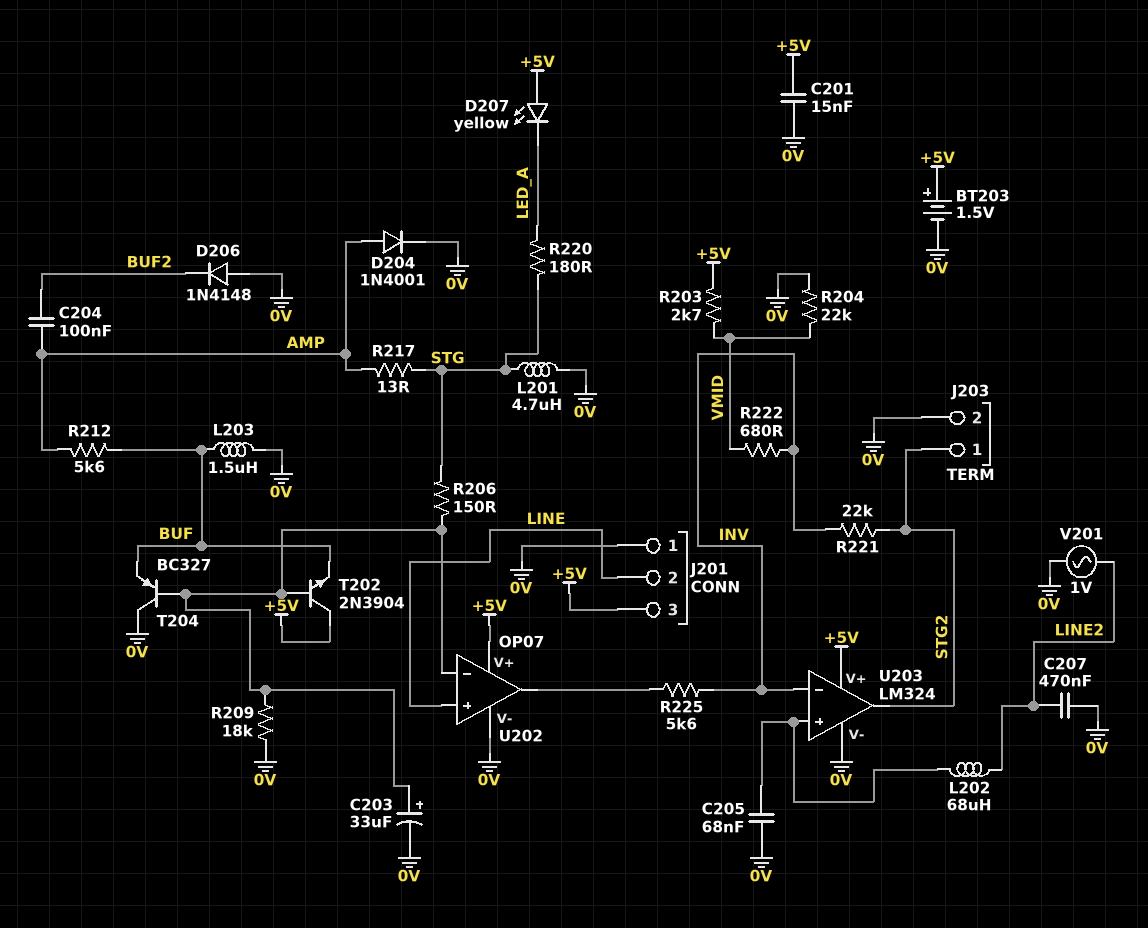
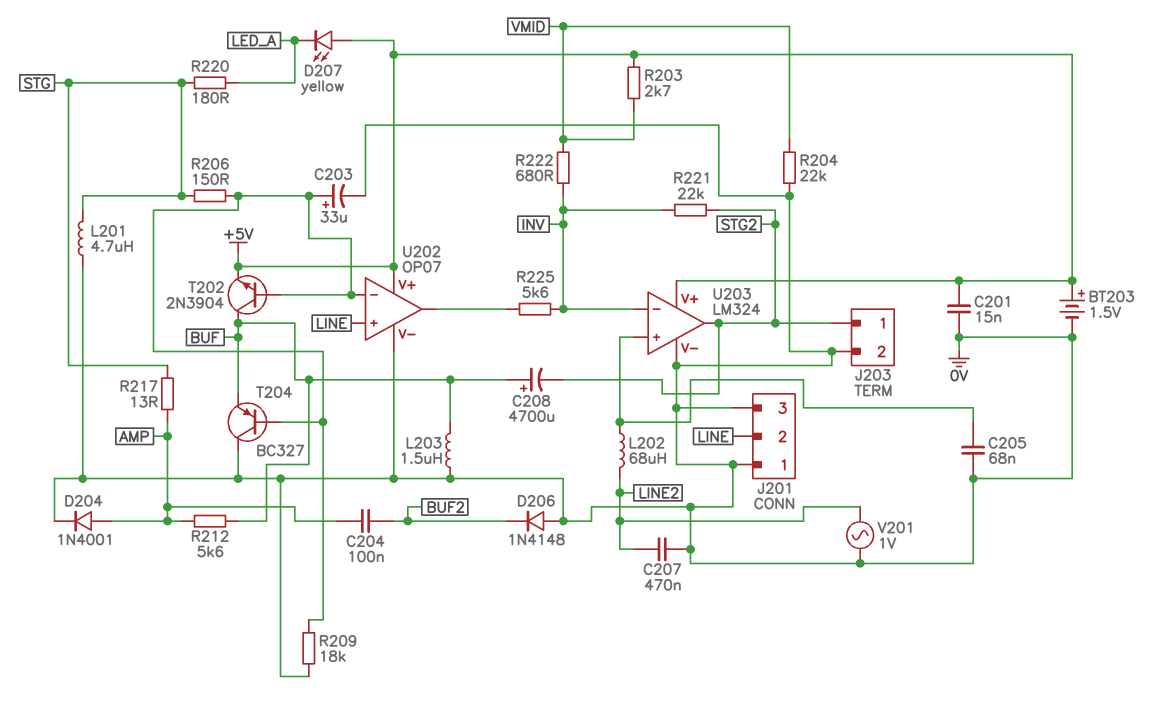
C208: none -> 4700uF (plus BUF, minus STG2)
J201 pin 3: +5V -> 0V
T202: NPN 2N3904 (B U202/in-, C +5V, E BUF) -> NPN 2N3904 (B U202/in-, C BUF, E +5V)

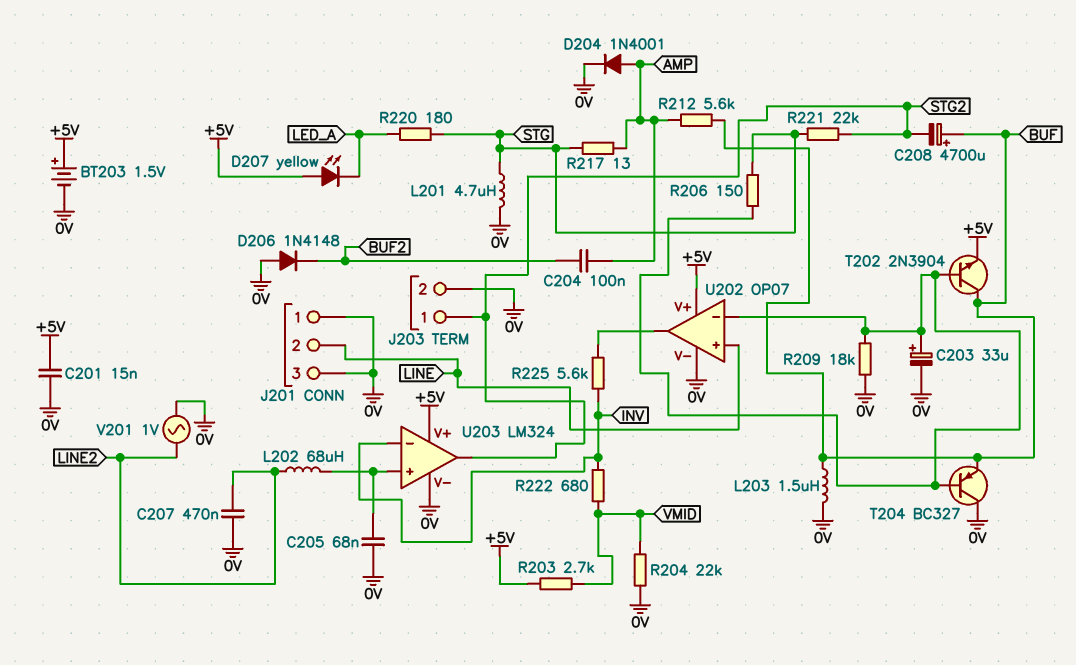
R221: 22k (INV, STG2) -> 22k (STG, STG2)

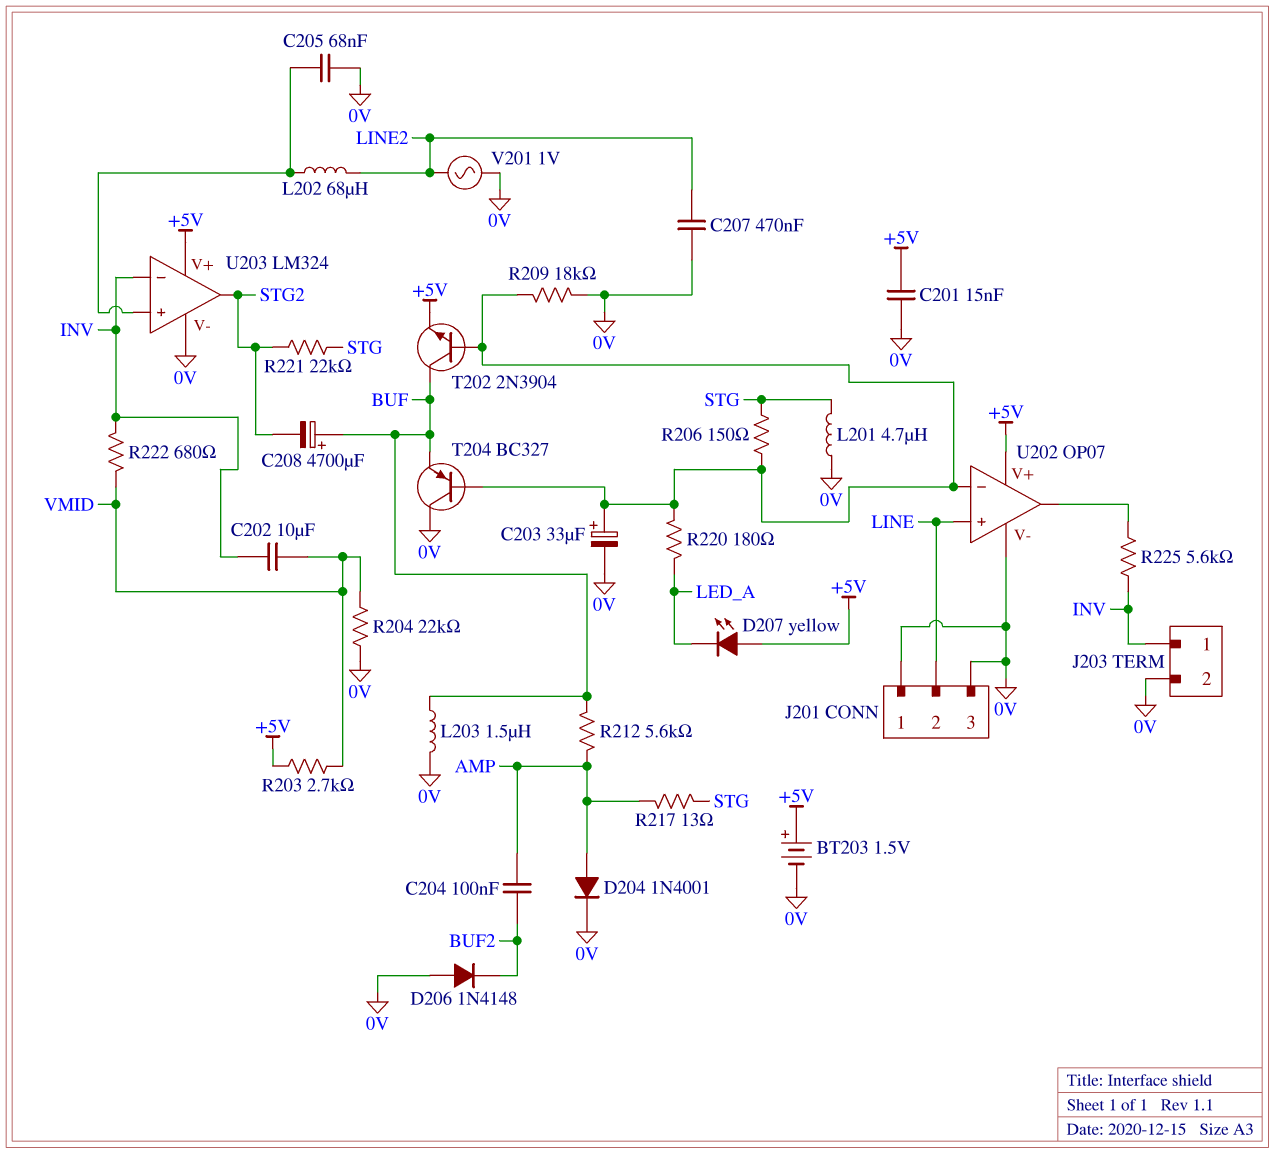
C202: none -> 10uF (INV, VMID)
J203 pin 1: STG2 -> INV
R220: 180 (LED_A, STG) -> 180 (LED_A, U202/in-)

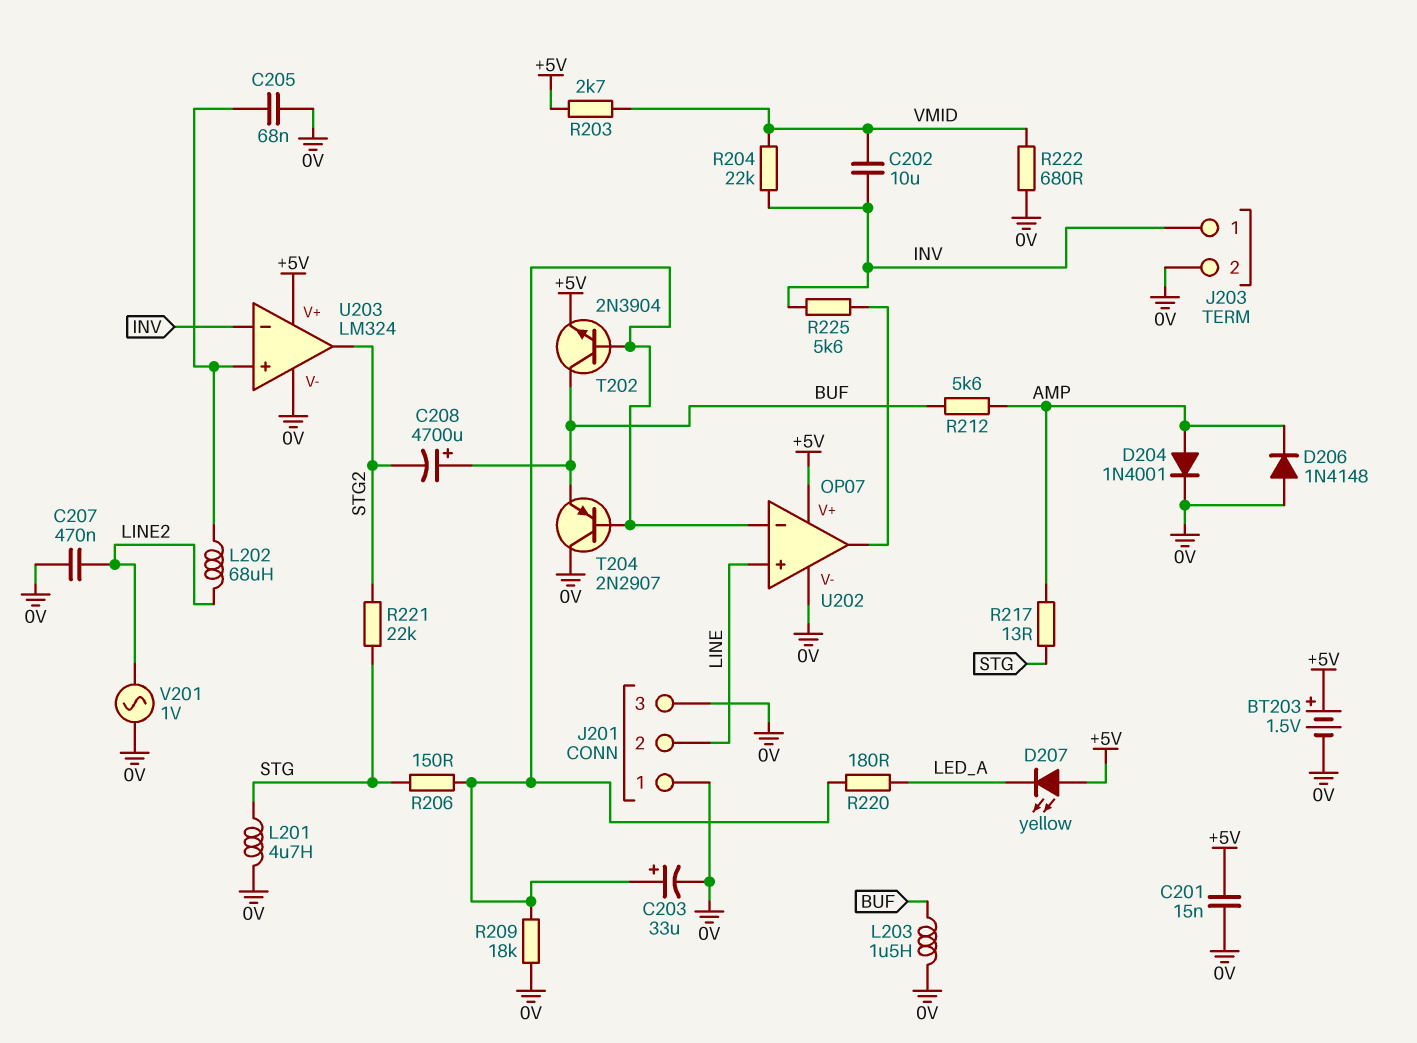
C204: 100nF (AMP, BUF2) -> none
D206: diode 1N4148 (A 0V, K BUF2) -> diode 1N4148 (A 0V, K AMP)
R204: 22k (0V, VMID) -> 22k (INV, VMID)
R222: 680 (INV, VMID) -> 680 (0V, VMID)
T204: PNP BC327 (B U202/in-, C 0V, E BUF) -> PNP 2N2907 (B U202/in-, C 0V, E BUF)

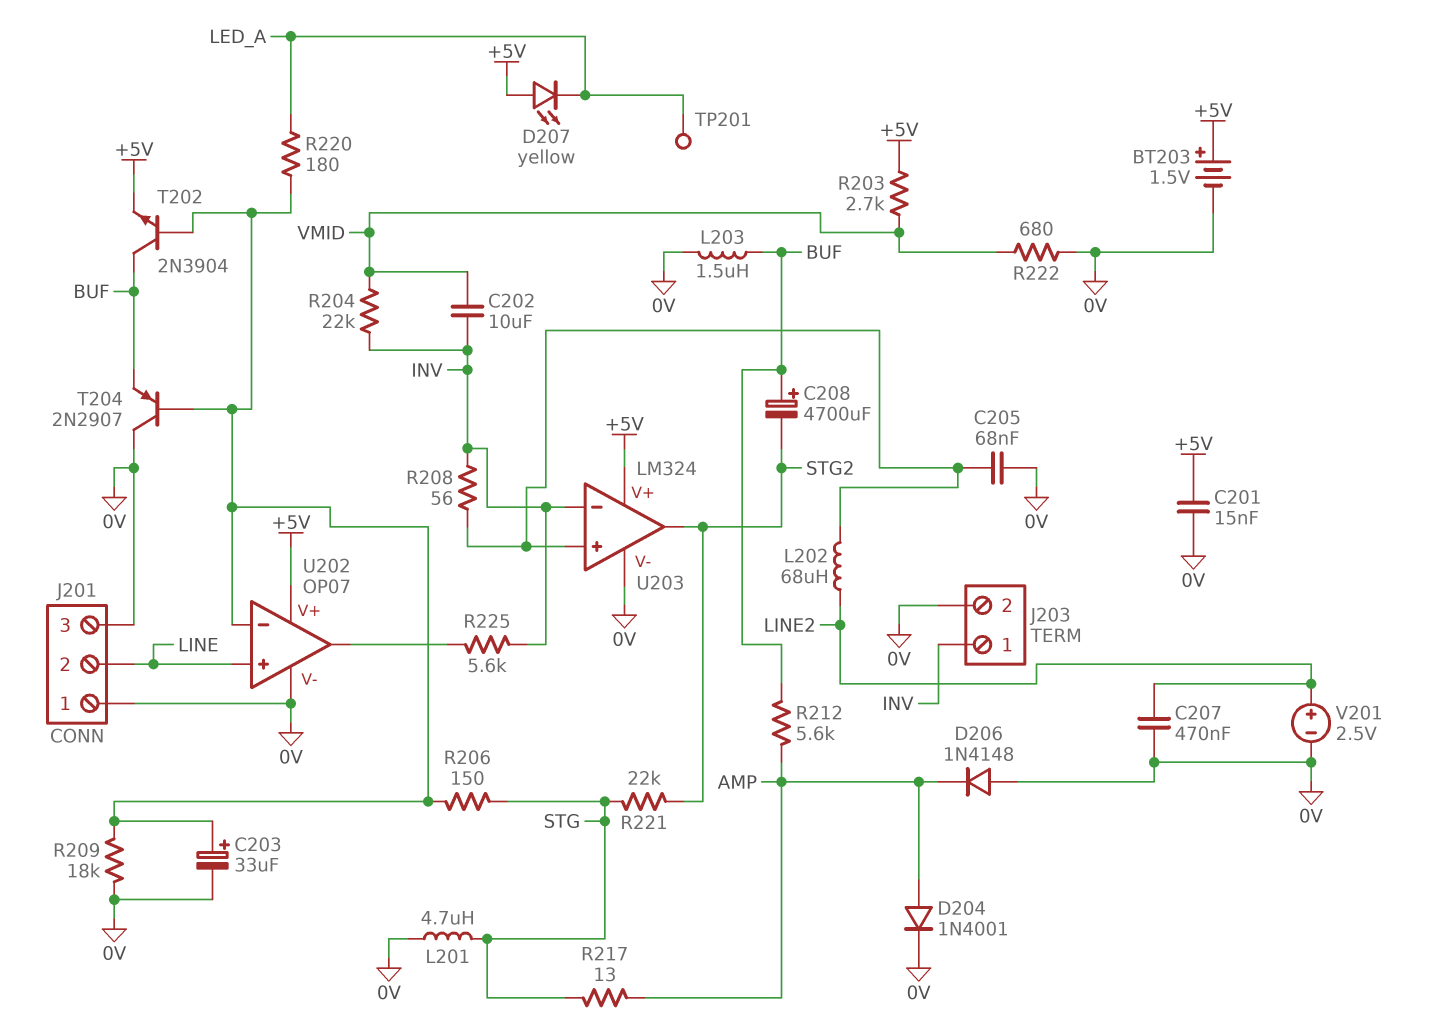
R208: none -> 56 (INV, U203/in+)
TP201: none -> test point (LED_A)
V201: AC 1V (0V, LINE2) -> 2.5V (plus LINE2, minus 0V)

